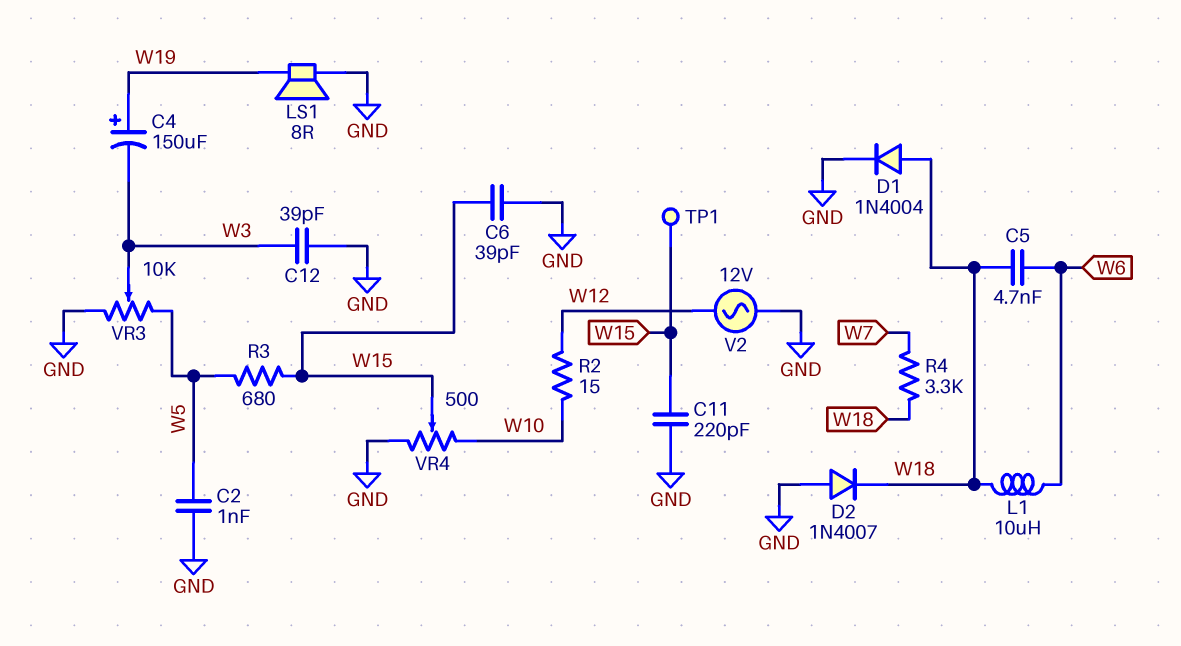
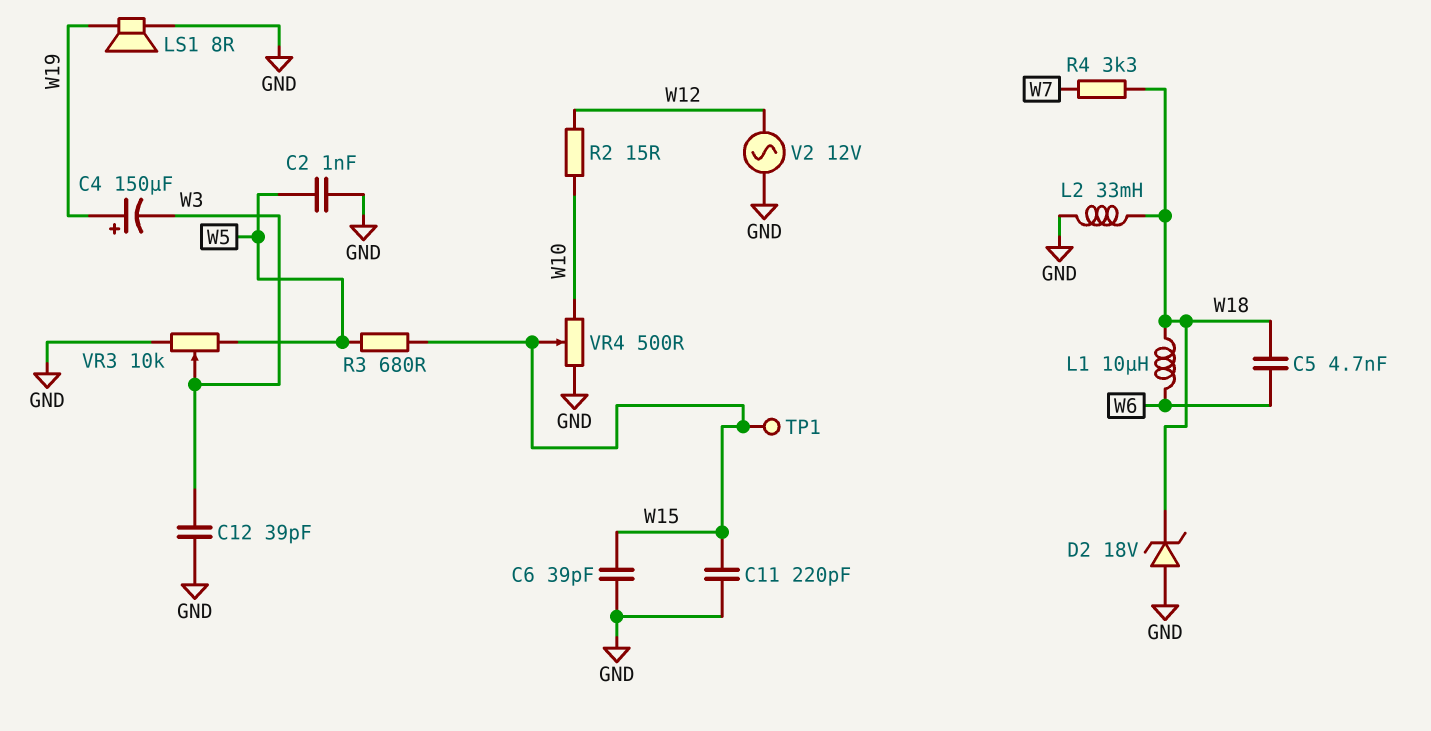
D1: diode 1N4004 (A W18, K GND) -> none
D2: diode 1N4007 (A GND, K W18) -> zener 18V (A GND, K W18)
L2: none -> 33mH (GND, W18)

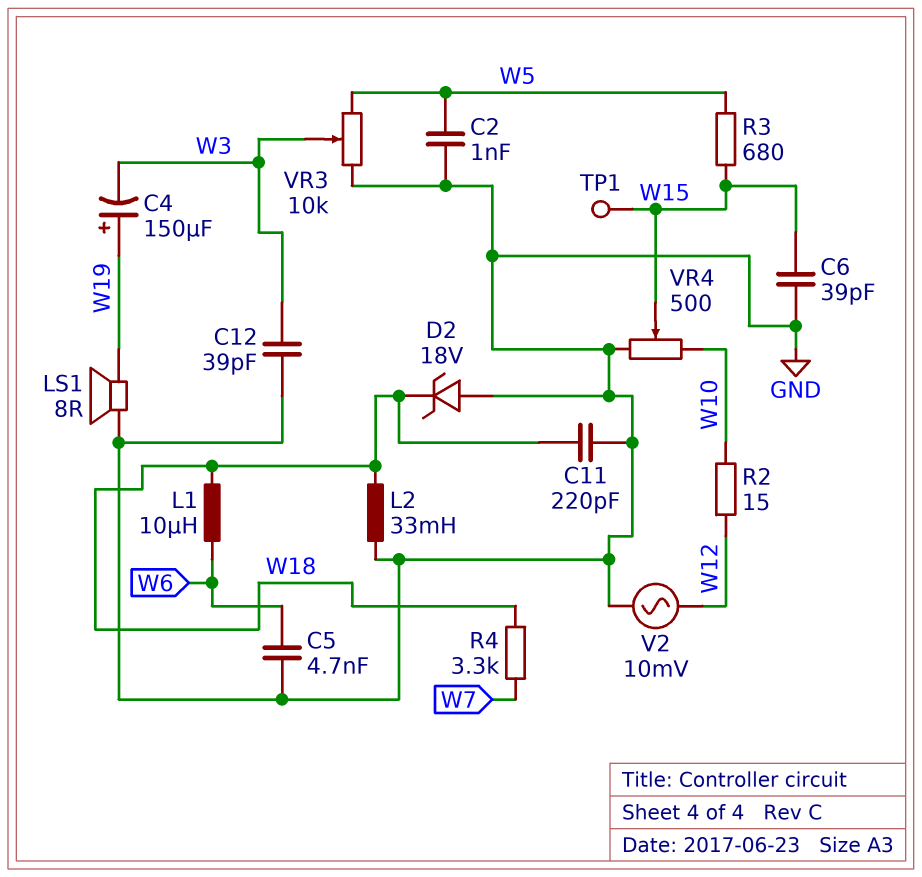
C5: 4.7nF (W6, W18) -> 4.7nF (GND, W6)
C11: 220pF (GND, W15) -> 220pF (GND, W18)
V2: AC 12V (GND, W12) -> AC 10mV (GND, W12)

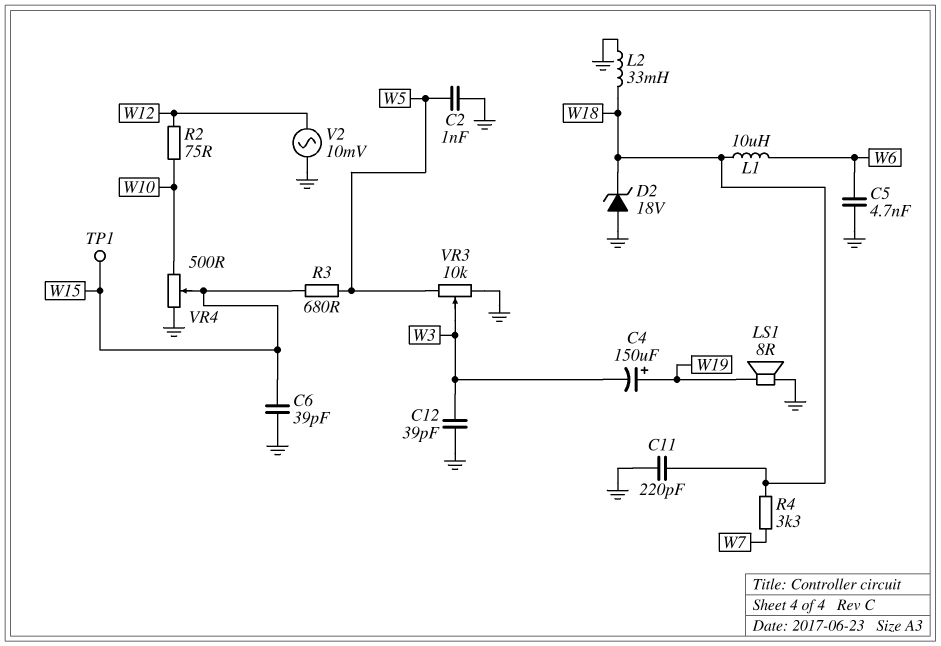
R2: 15 (W10, W12) -> 75 (W10, W12)

